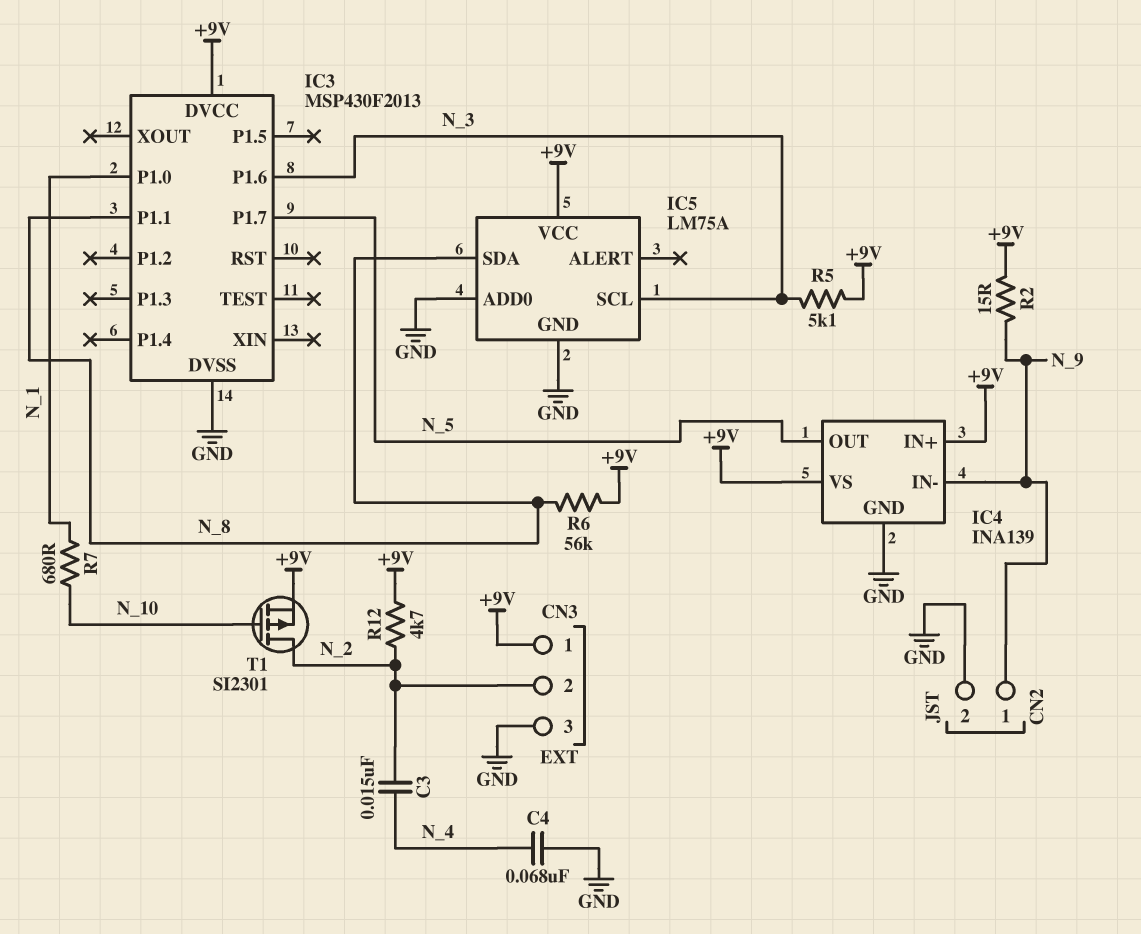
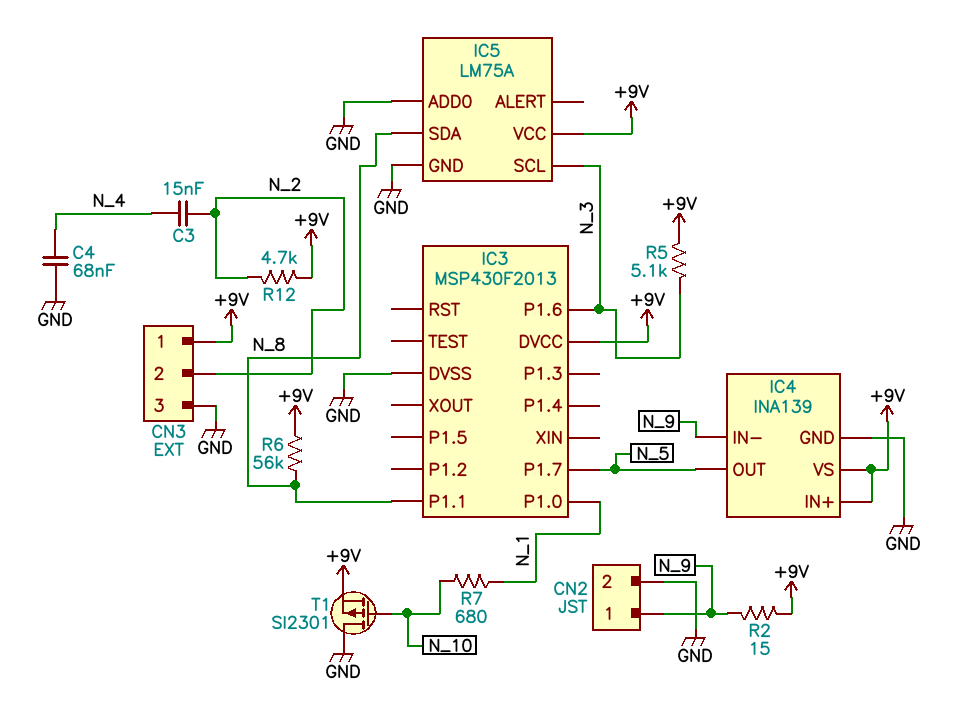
T1: PMOS SI2301 (G N_10, D N_2, S +9V) -> PMOS SI2301 (G N_10, D GND, S +9V)

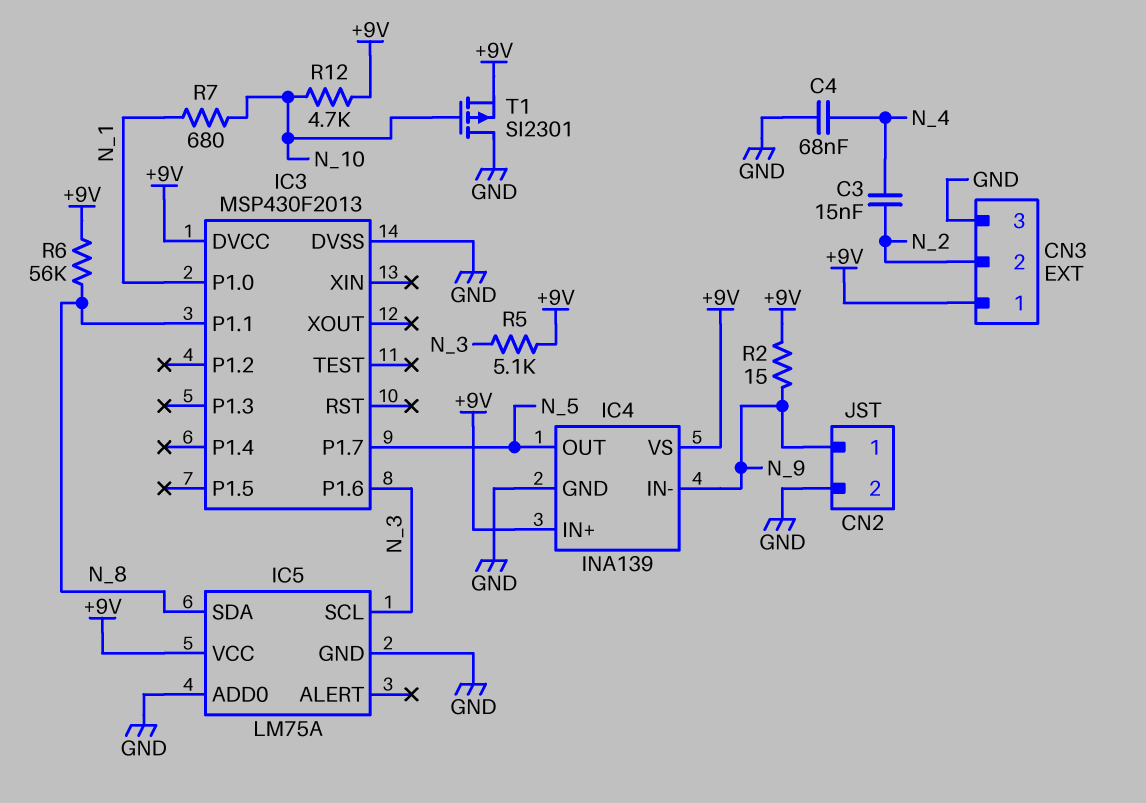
R12: 4.7k (+9V, N_2) -> 4.7k (+9V, N_10)

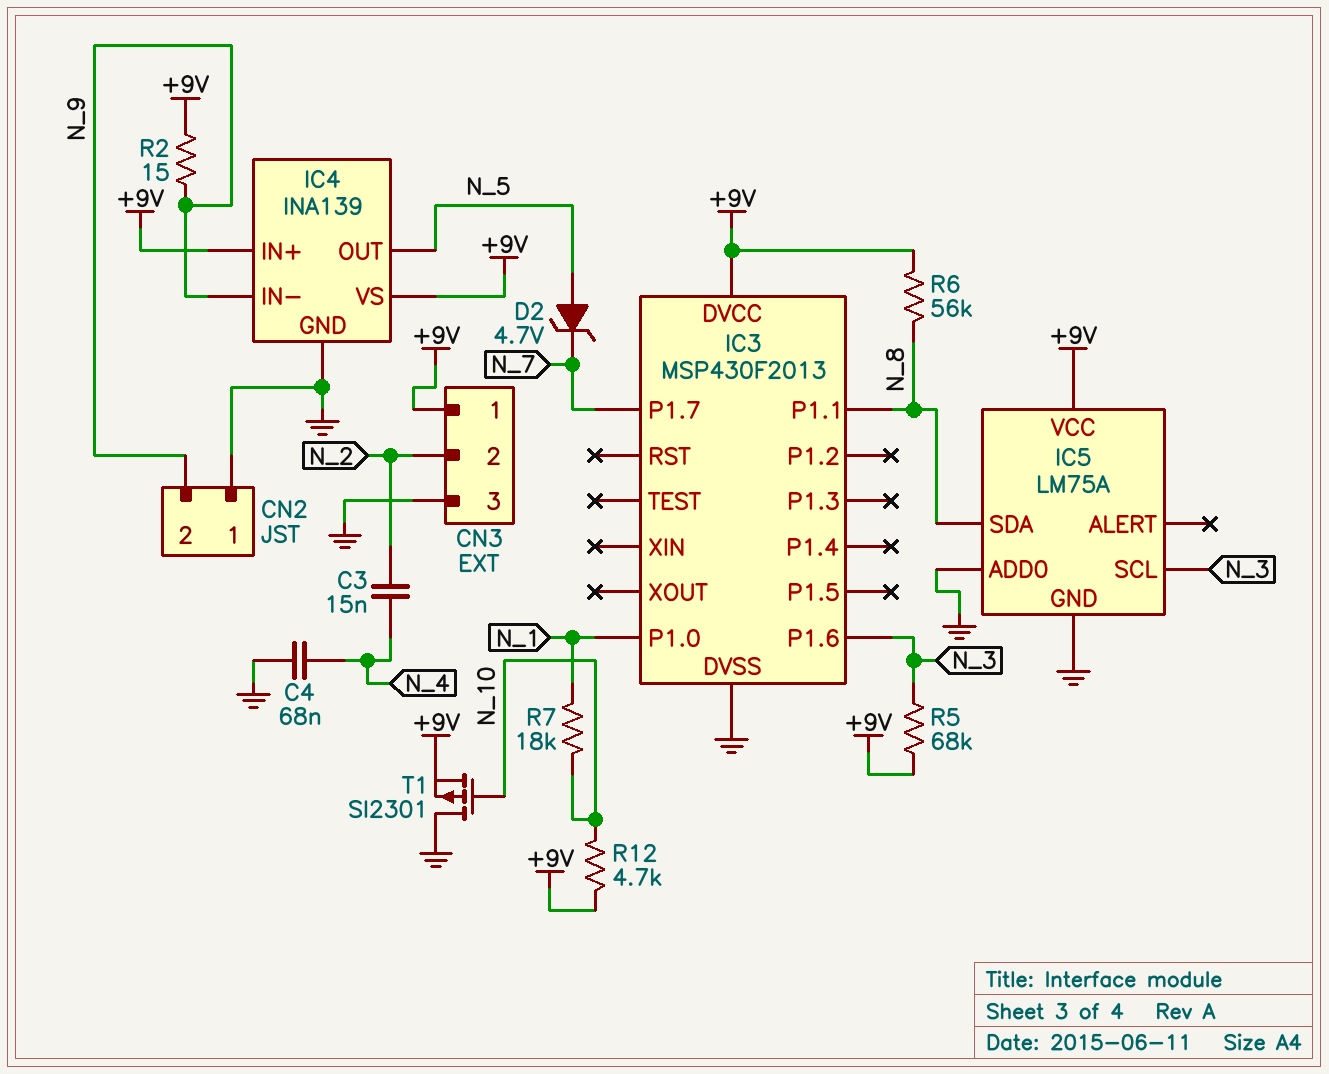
CN2 pin 1: N_9 -> GND
CN2 pin 2: GND -> N_9
D2: none -> zener 4.7V (A N_5, K N_7)
IC3 pin P1.7: N_5 -> N_7
R5: 5.1k (+9V, N_3) -> 68k (+9V, N_3)
R7: 680 (N_1, N_10) -> 18k (N_1, N_10)

